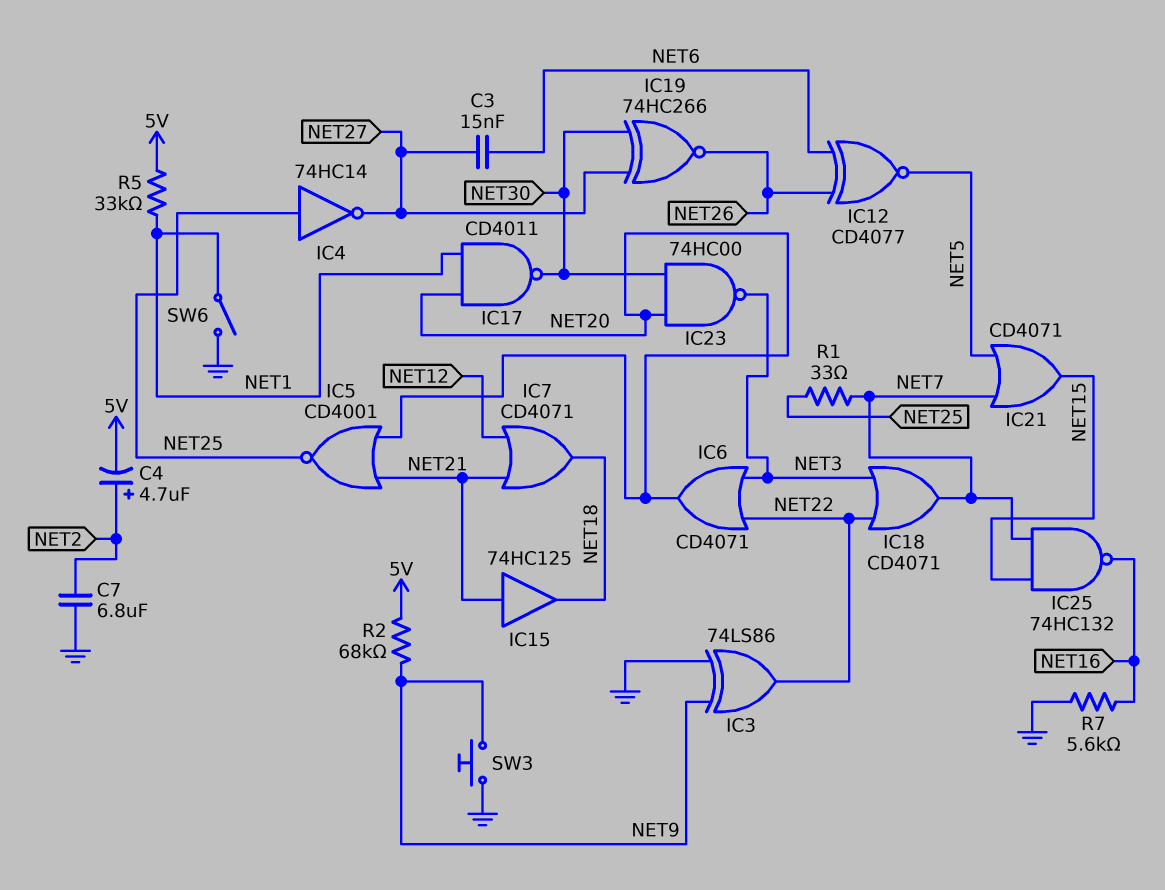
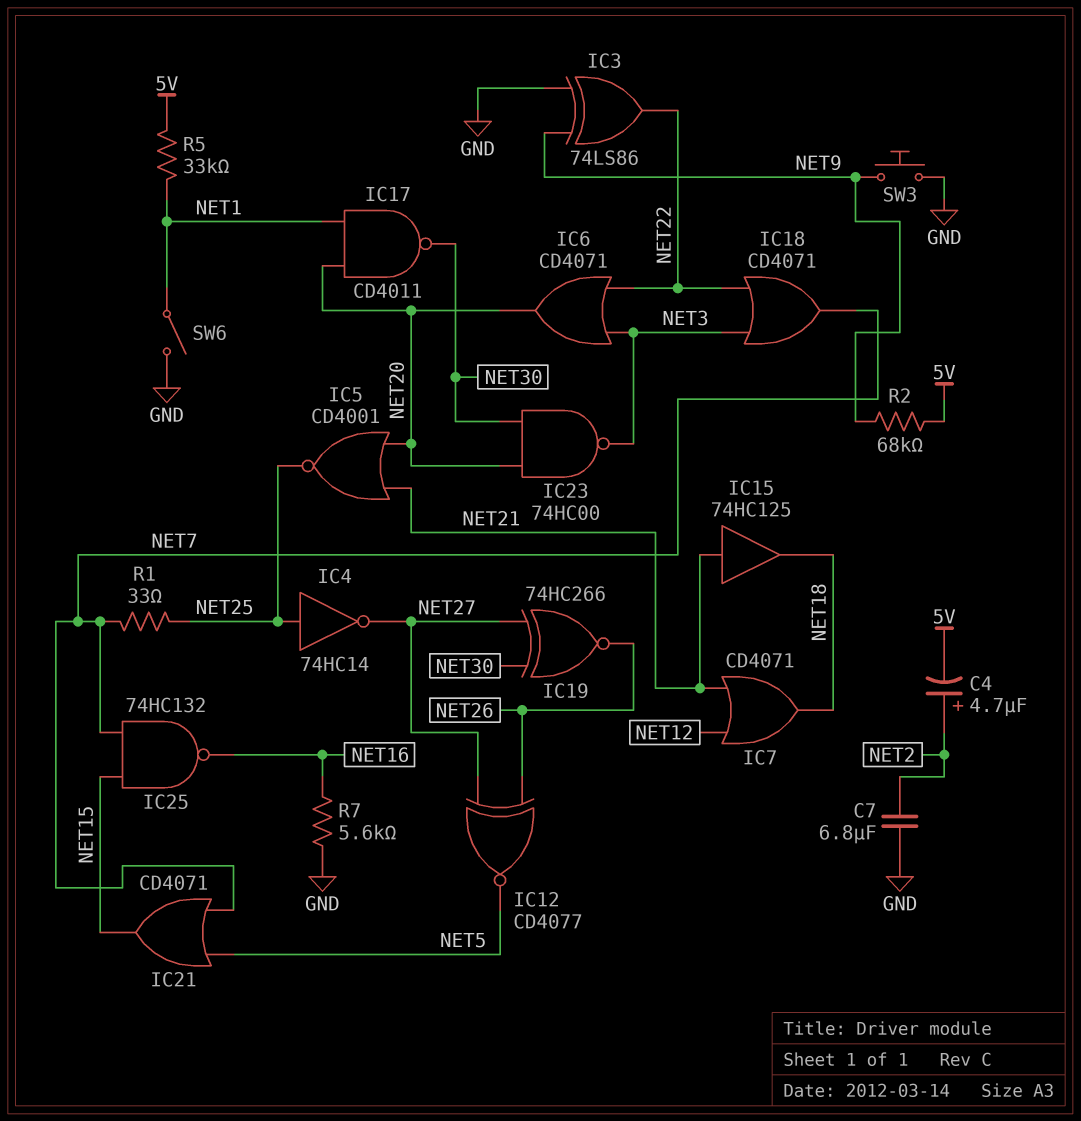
C3: 15nF (NET6, NET27) -> none
IC12: XNOR CD4077 (in NET6, in NET26, out NET5) -> XNOR CD4077 (in NET26, in NET27, out NET5)

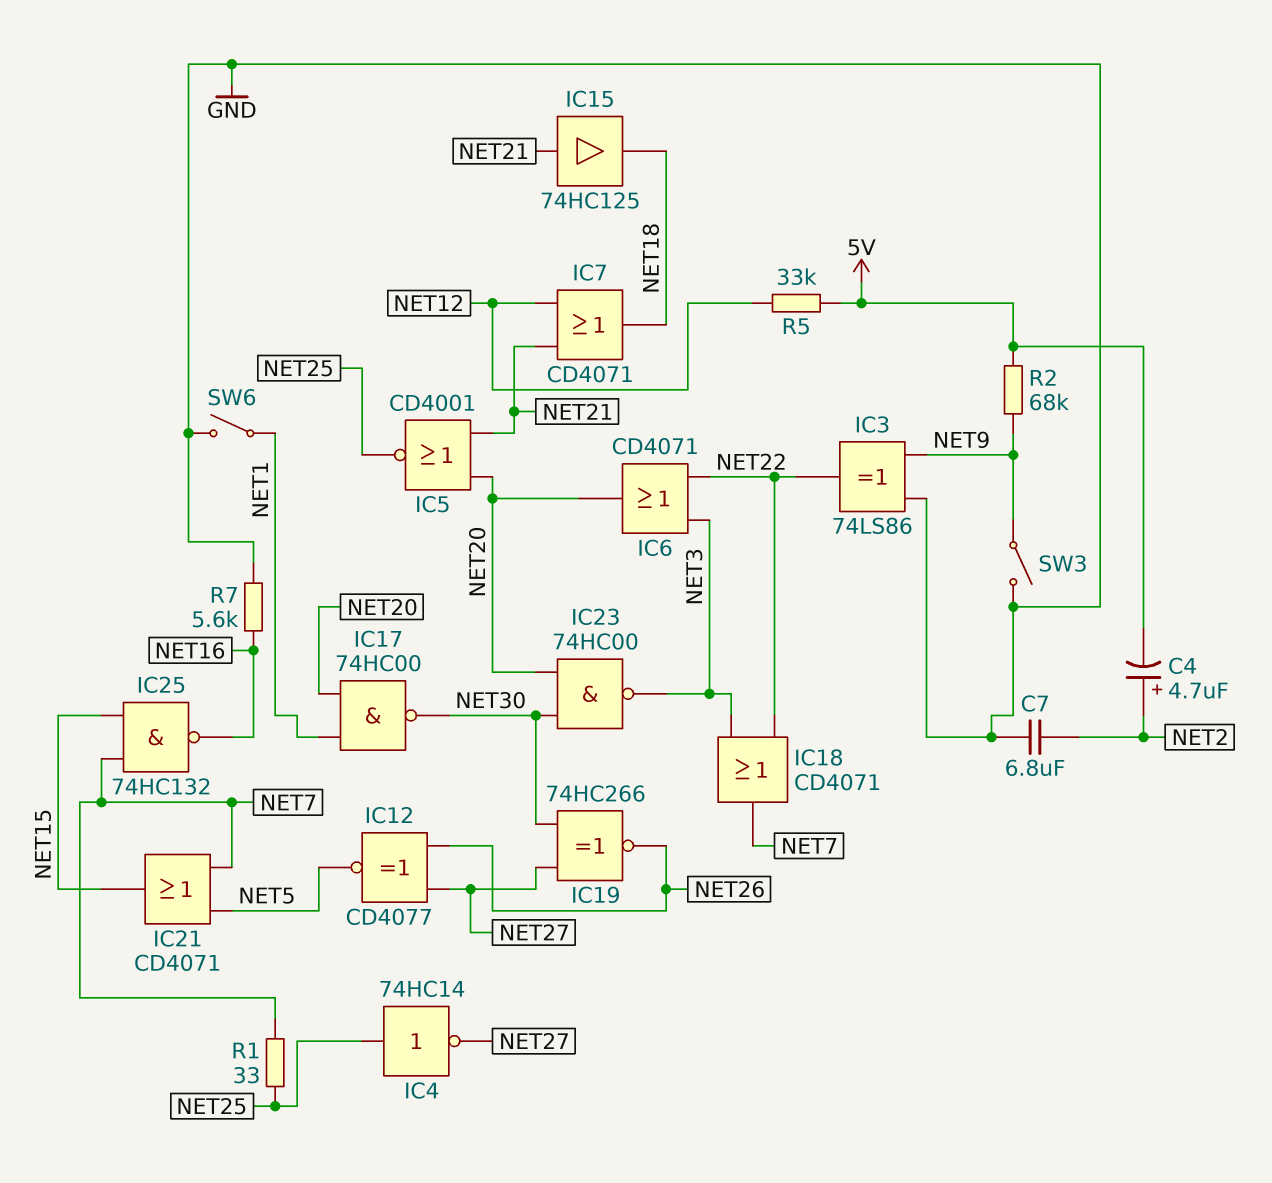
IC17: NAND CD4011 (in NET1, in NET20, out NET30) -> NAND 74HC00 (in NET1, in NET20, out NET30)
R5: 33k (5V, NET1) -> 33k (5V, NET12)
SW3: button (GND, NET9) -> switch (GND, NET9)

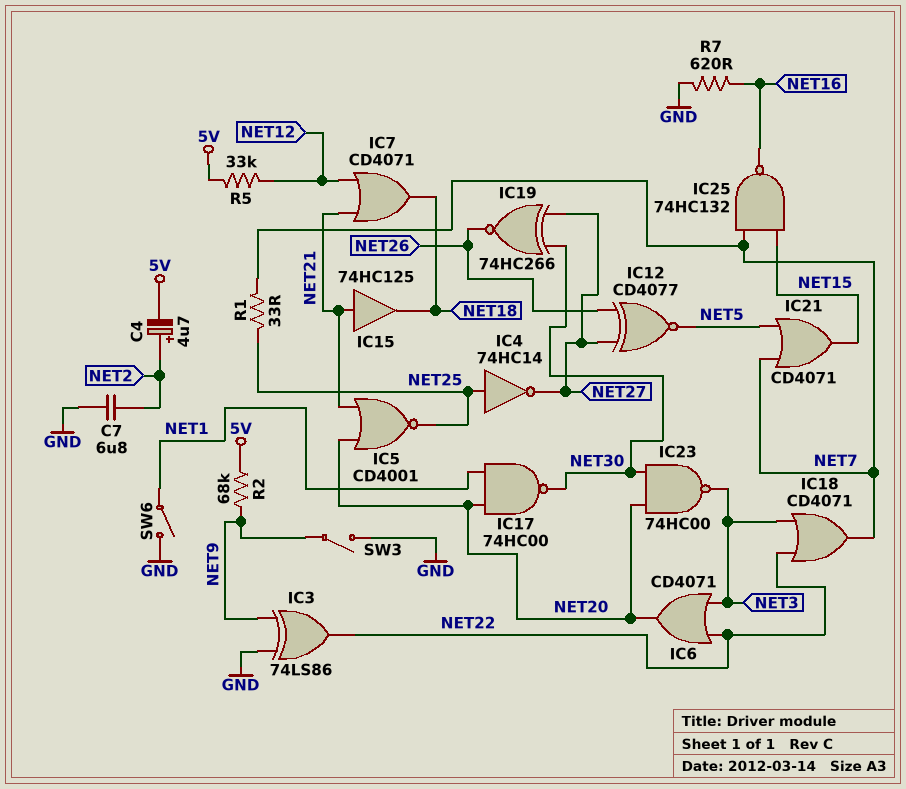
R7: 5.6k (GND, NET16) -> 620 (GND, NET16)

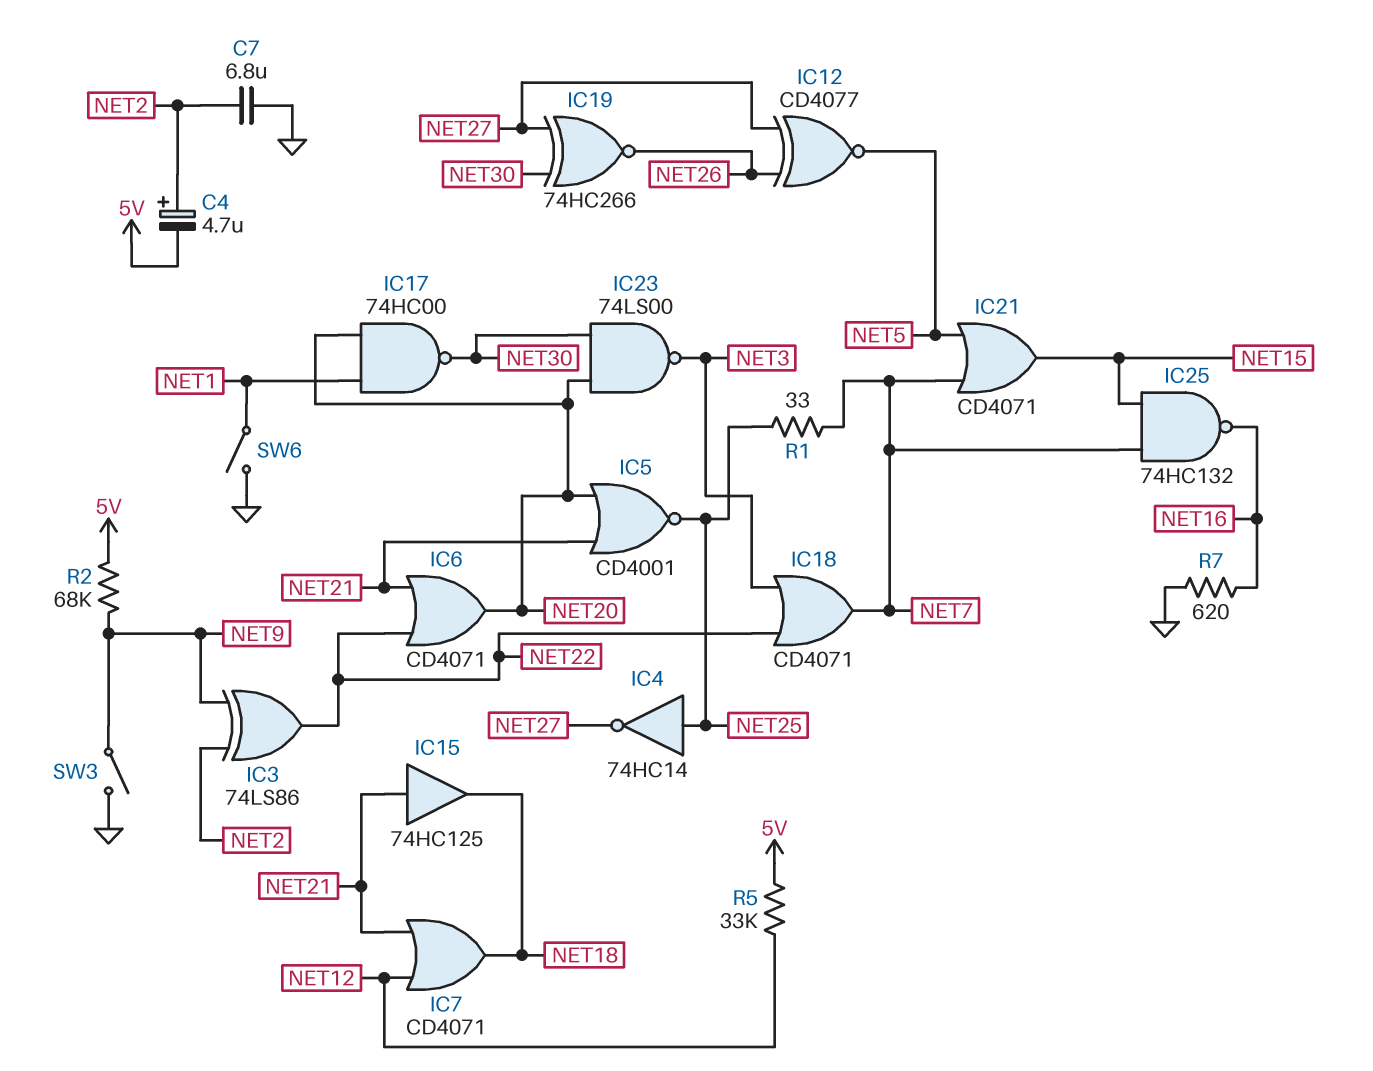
IC3: XOR 74LS86 (in GND, in NET9, out NET22) -> XOR 74LS86 (in NET2, in NET9, out NET22)
IC6: OR CD4071 (in NET3, in NET22, out NET20) -> OR CD4071 (in NET21, in NET22, out NET20)
IC23: NAND 74HC00 (in NET20, in NET30, out NET3) -> NAND 74LS00 (in NET20, in NET30, out NET3)

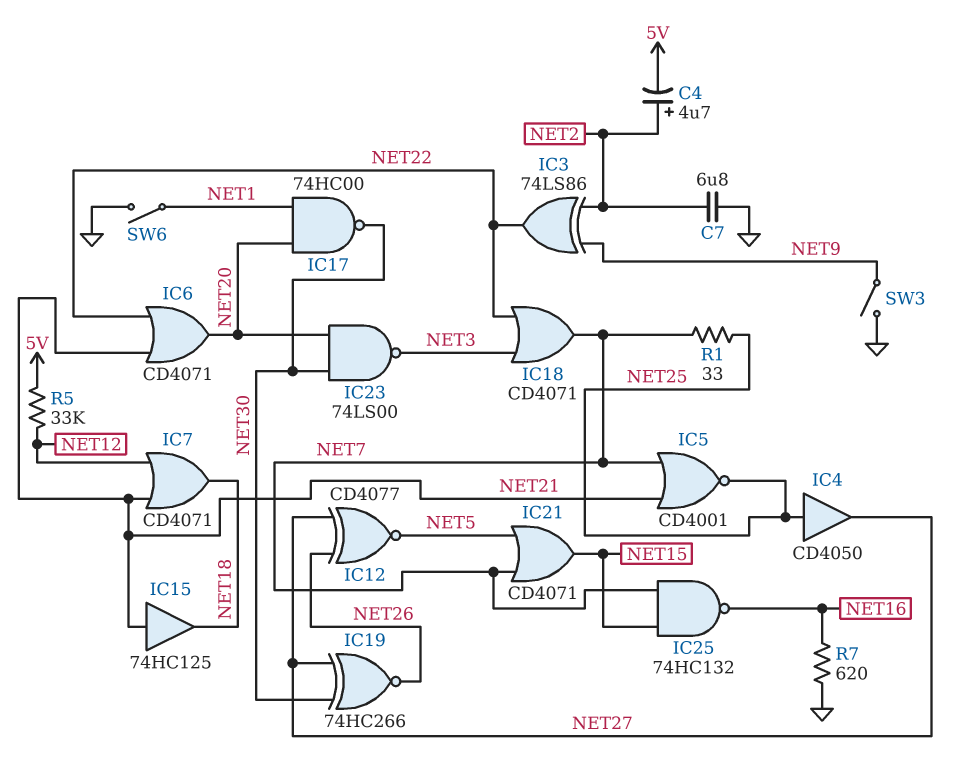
IC4: NOT 74HC14 (in NET25, out NET27) -> buffer CD4050 (in NET25, out NET27)
IC5: NOR CD4001 (in NET20, in NET21, out NET25) -> NOR CD4001 (in NET7, in NET21, out NET25)
R2: 68k (5V, NET9) -> none

